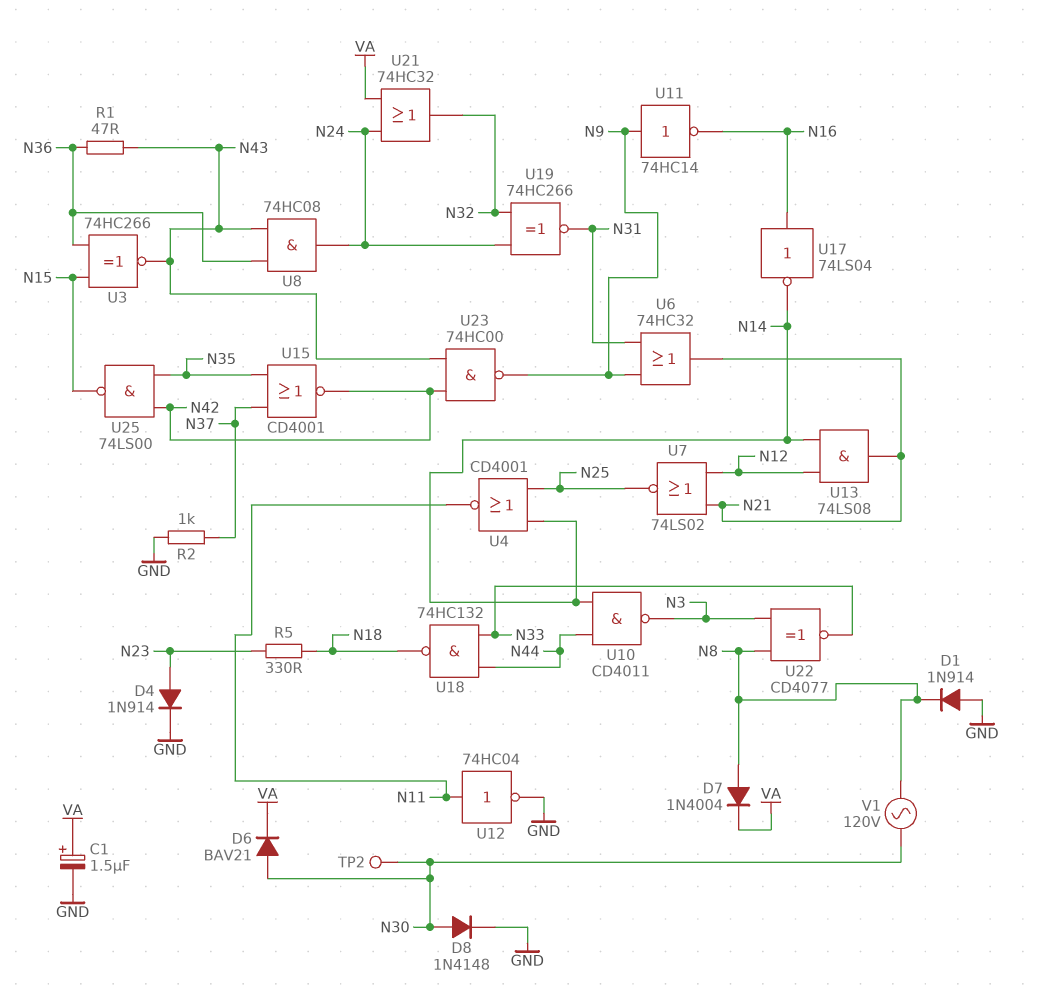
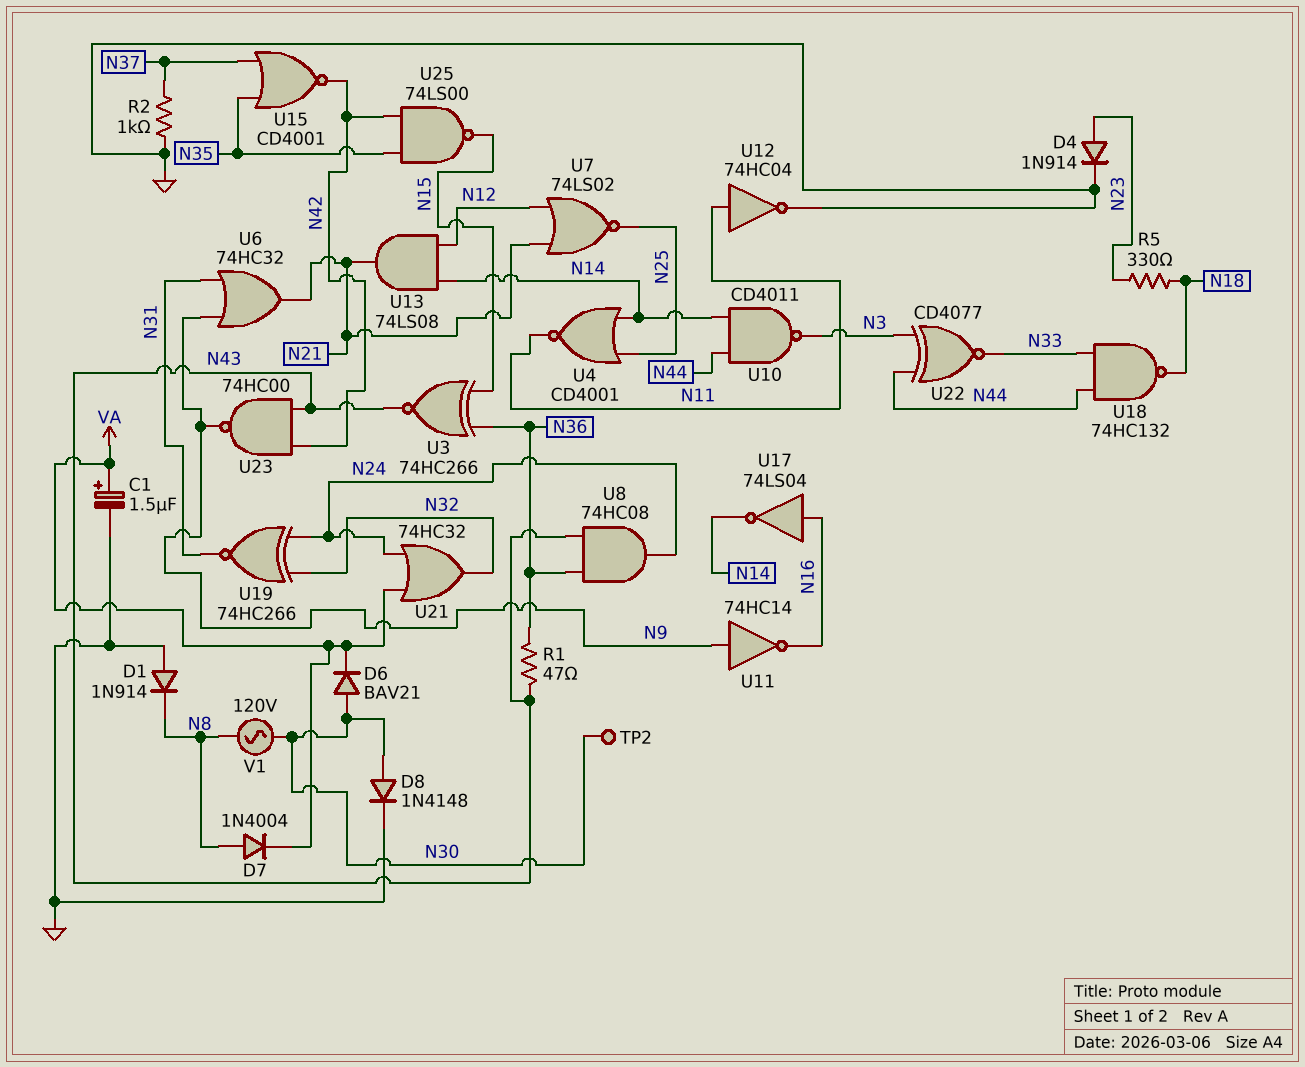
U22: XNOR CD4077 (in N3, in N8, out N33) -> XNOR CD4077 (in N3, in N44, out N33)

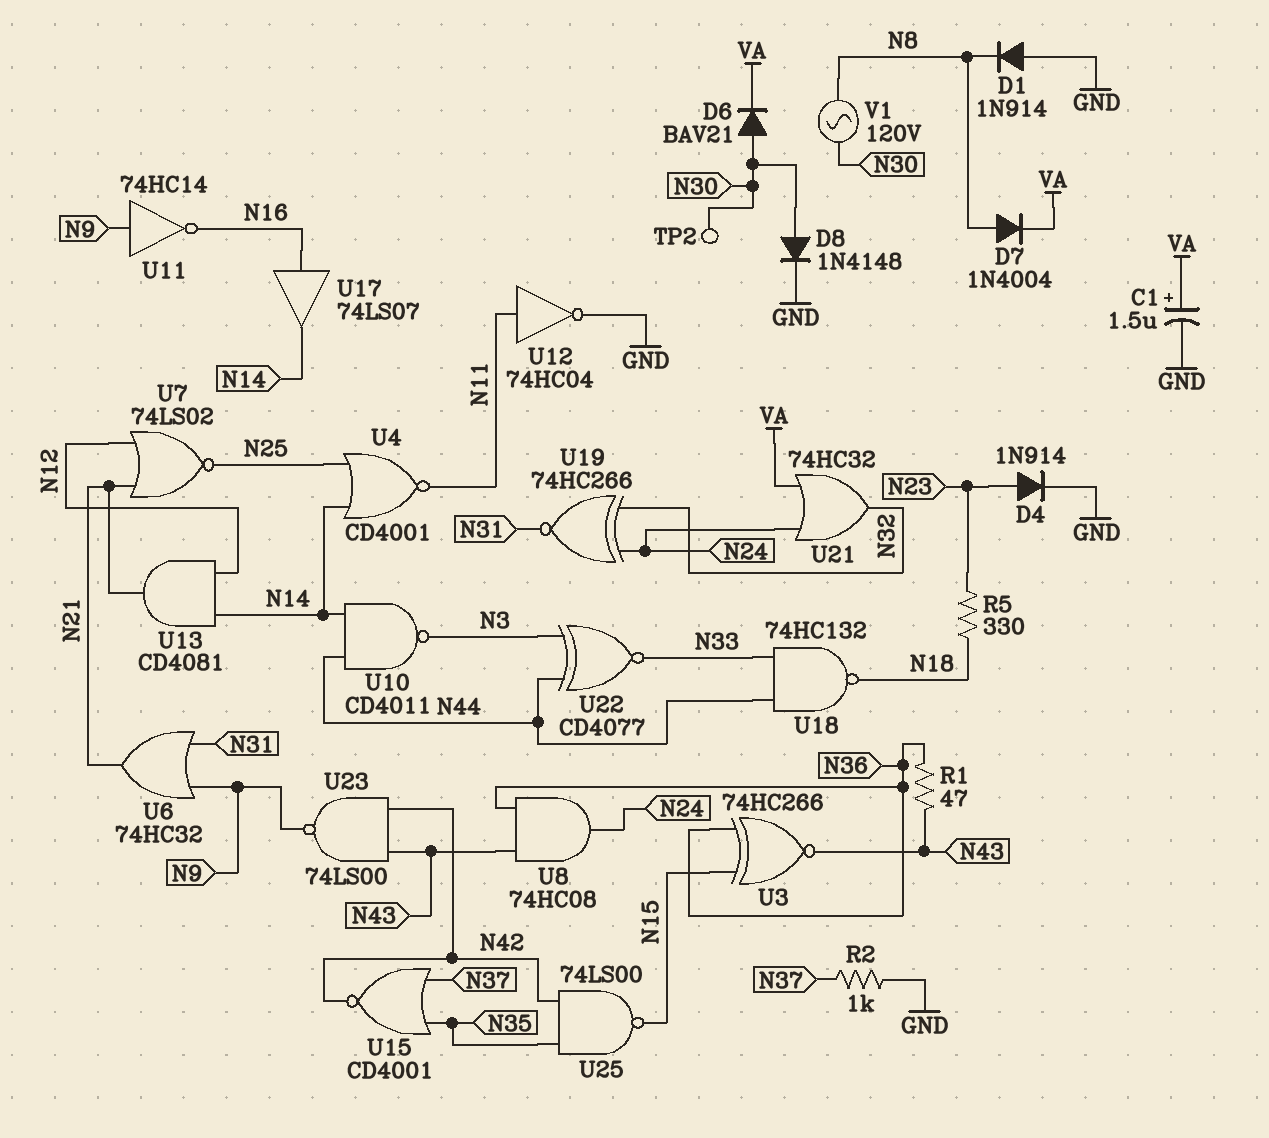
U13: AND 74LS08 (in N12, in N14, out N21) -> AND CD4081 (in N12, in N14, out N21)
U17: NOT 74LS04 (in N16, out N14) -> buffer 74LS07 (in N16, out N14)
U23: NAND 74HC00 (in N42, in N43, out N9) -> NAND 74LS00 (in N42, in N43, out N9)

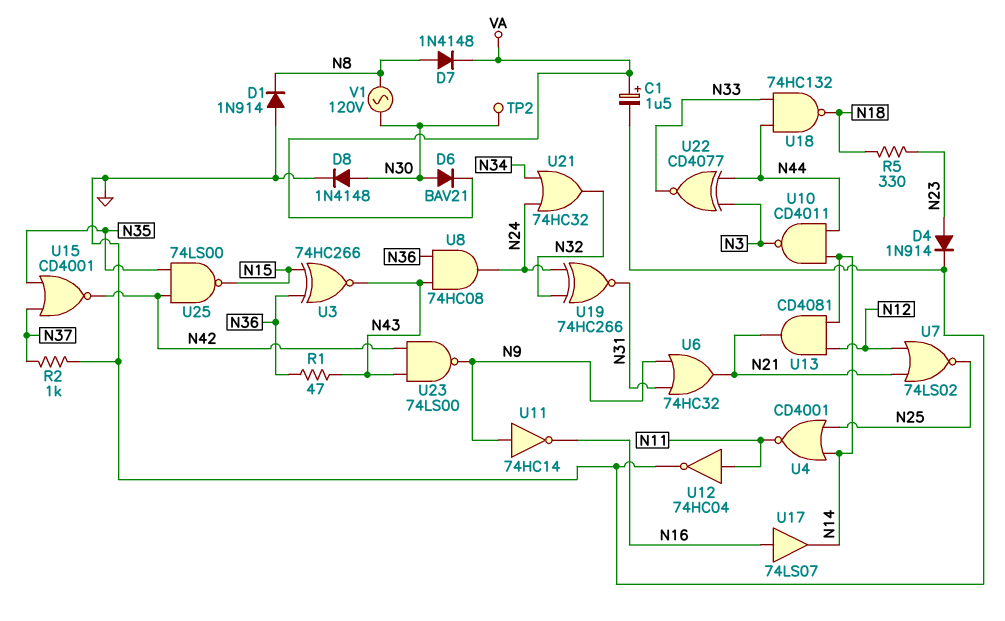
D7: diode 1N4004 (A N8, K VA) -> diode 1N4148 (A N8, K VA)
U21: OR 74HC32 (in N24, in VA, out N32) -> OR 74HC32 (in N24, in N34, out N32)

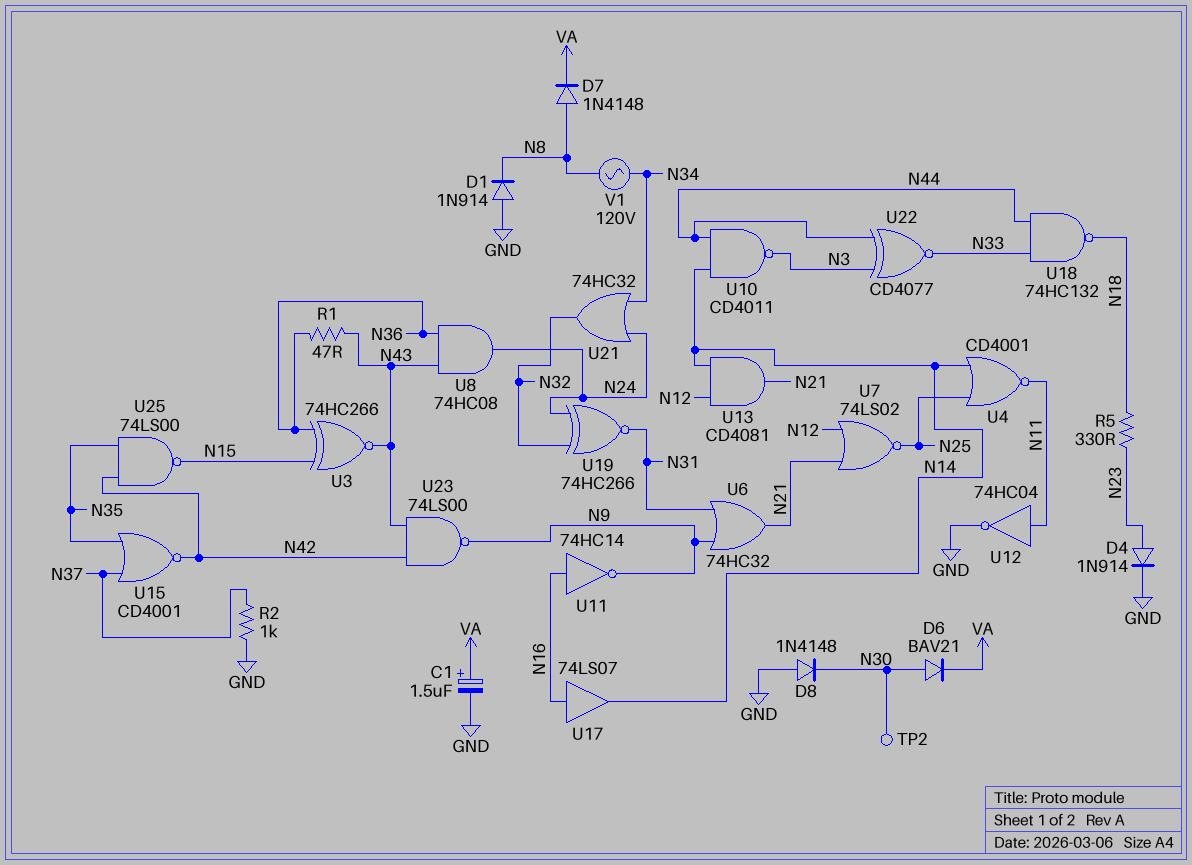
D8: diode 1N4148 (A N30, K GND) -> diode 1N4148 (A GND, K N30)
U11: NOT 74HC14 (in N9, out N16) -> NOT 74HC14 (in N16, out N9)
V1: AC 120V (N8, N30) -> AC 120V (N8, N34)

